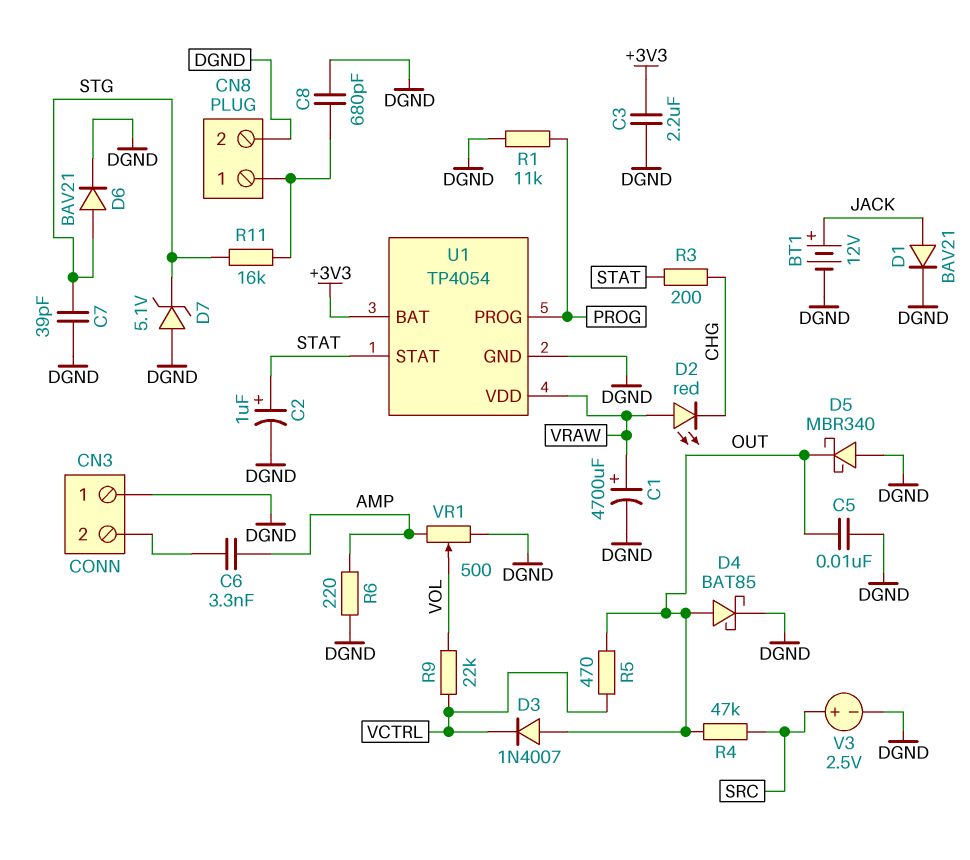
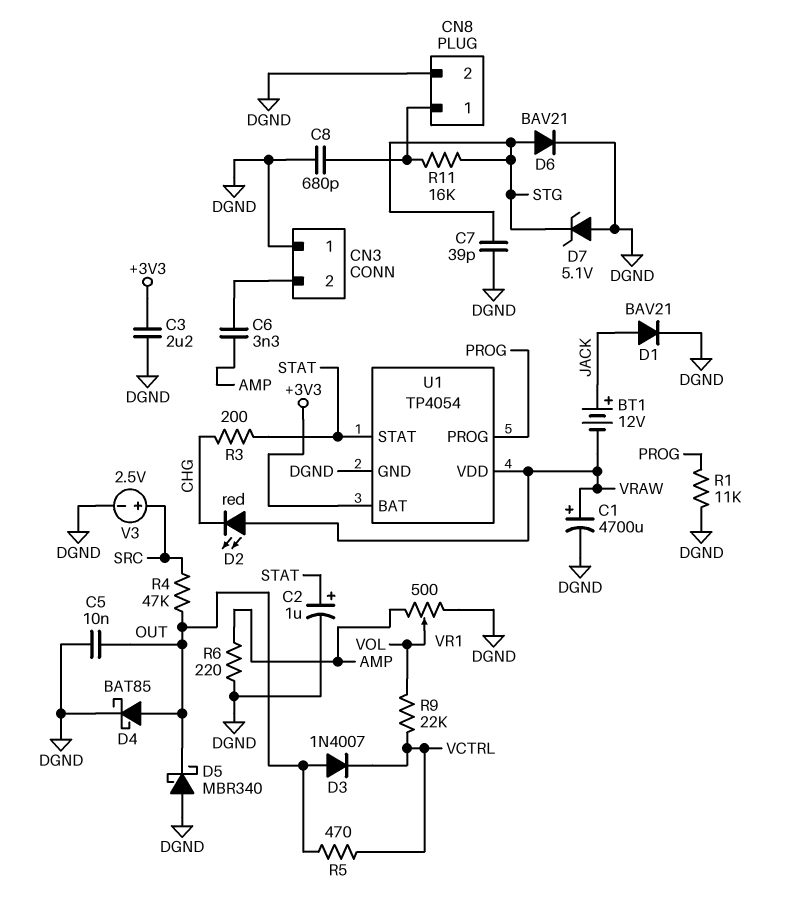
BT1: 12V (plus JACK, minus DGND) -> 12V (plus JACK, minus VRAW)

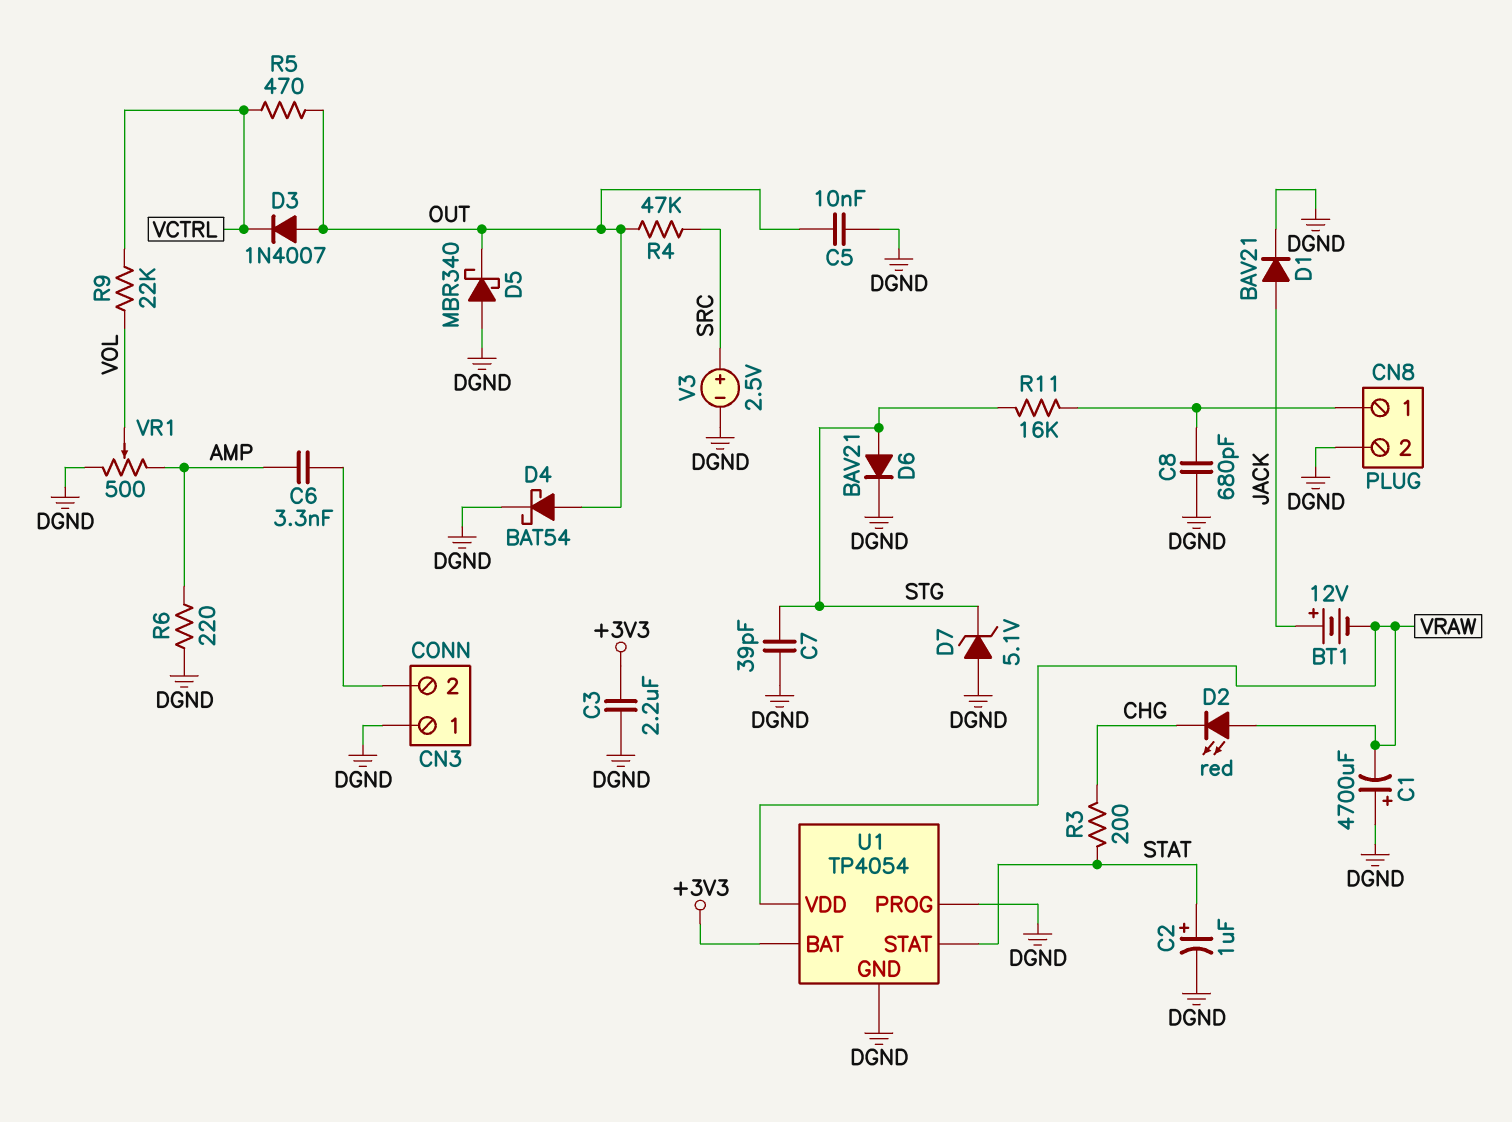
C1: 4700uF (plus VRAW, minus DGND) -> 4700uF (plus DGND, minus VRAW)
D4: schottky BAT85 (A OUT, K DGND) -> schottky BAT54 (A OUT, K DGND)
R1: 11k (DGND, PROG) -> none
U1 pin PROG: PROG -> DGND

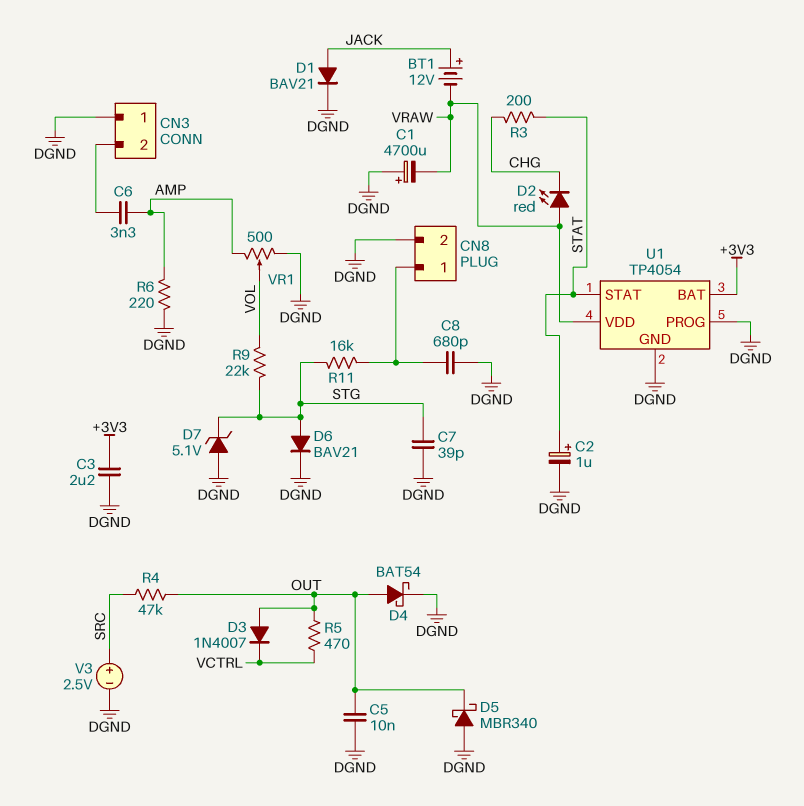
R9: 22k (VCTRL, VOL) -> 22k (STG, VOL)

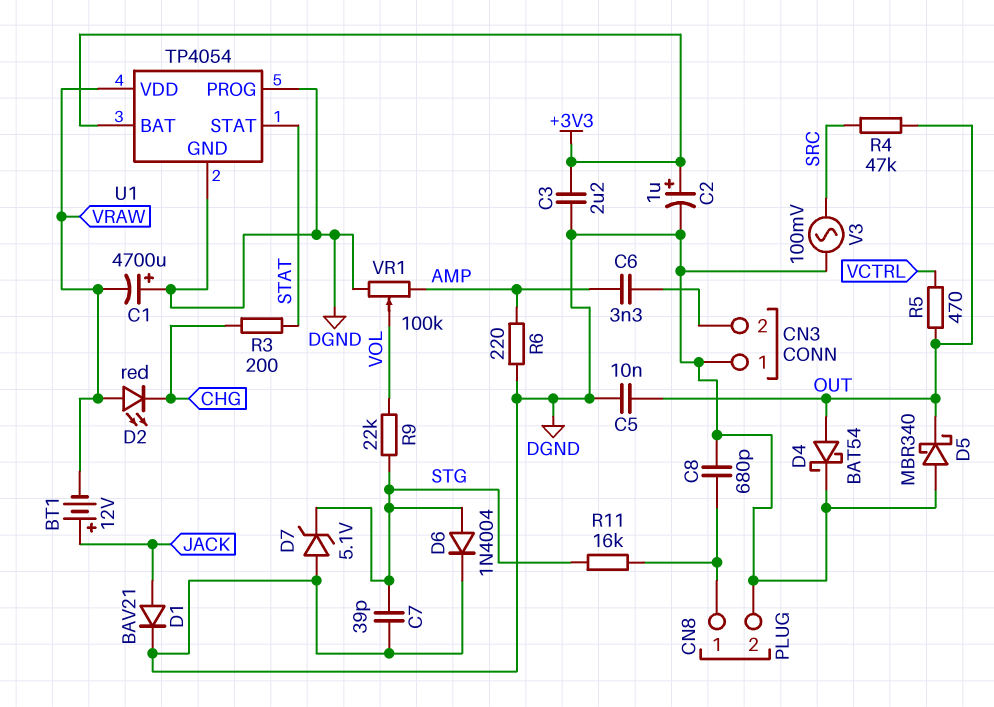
C2: 1uF (plus STAT, minus DGND) -> 1uF (plus +3V3, minus DGND)
D3: diode 1N4007 (A OUT, K VCTRL) -> none
D6: diode BAV21 (A STG, K DGND) -> diode 1N4004 (A STG, K DGND)
V3: 2.5V (plus SRC, minus DGND) -> AC 100mV (DGND, SRC)
VR1: 500 (AMP, DGND, wiper VOL) -> 100k (AMP, DGND, wiper VOL)

